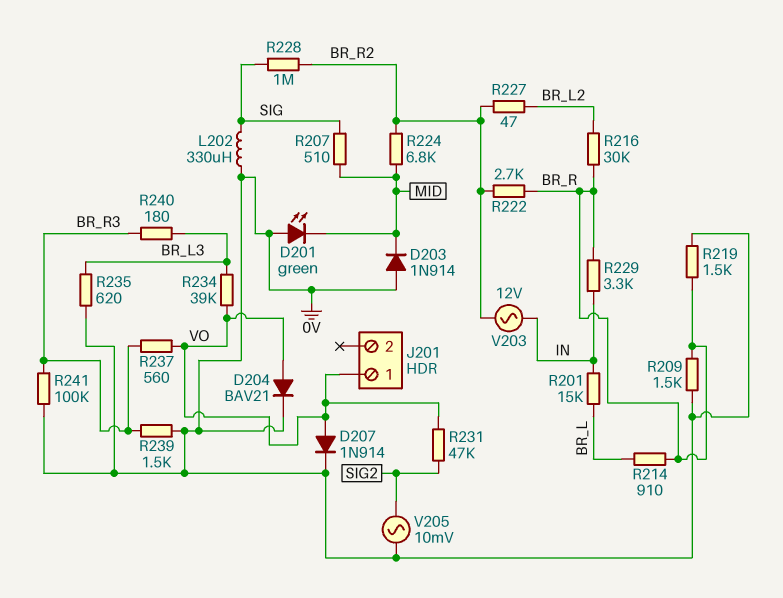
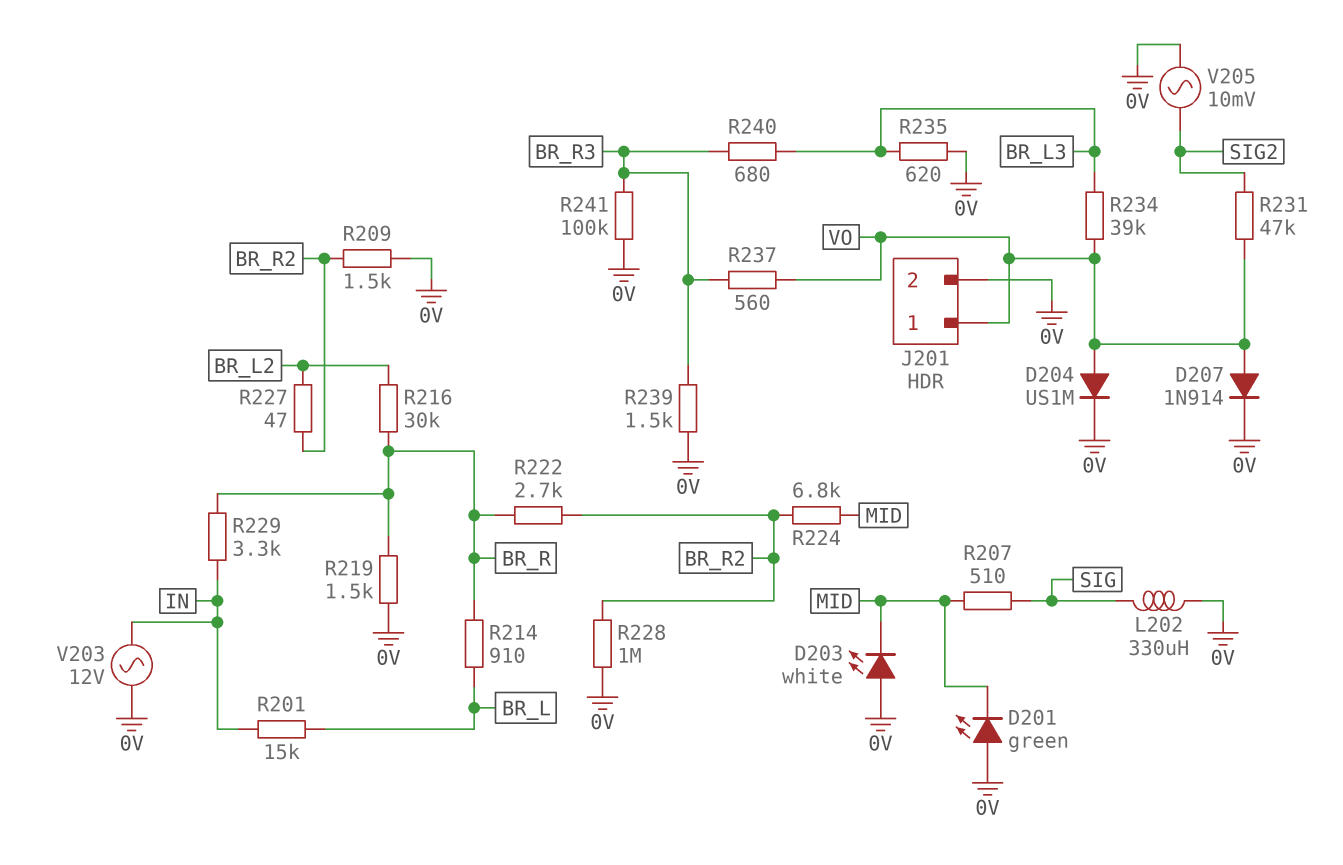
D203: diode 1N914 (A 0V, K MID) -> LED white (A 0V, K MID)
D204: diode BAV21 (A VO, K 0V) -> diode US1M (A VO, K 0V)
J201 pin 2: none -> 0V
R209: 1.5k (0V, BR_R) -> 1.5k (0V, BR_R2)
R228: 1M (BR_R2, SIG) -> 1M (0V, BR_R2)
R240: 180 (BR_L3, BR_R3) -> 680 (BR_L3, BR_R3)
V203: AC 12V (BR_R2, IN) -> AC 12V (0V, IN)

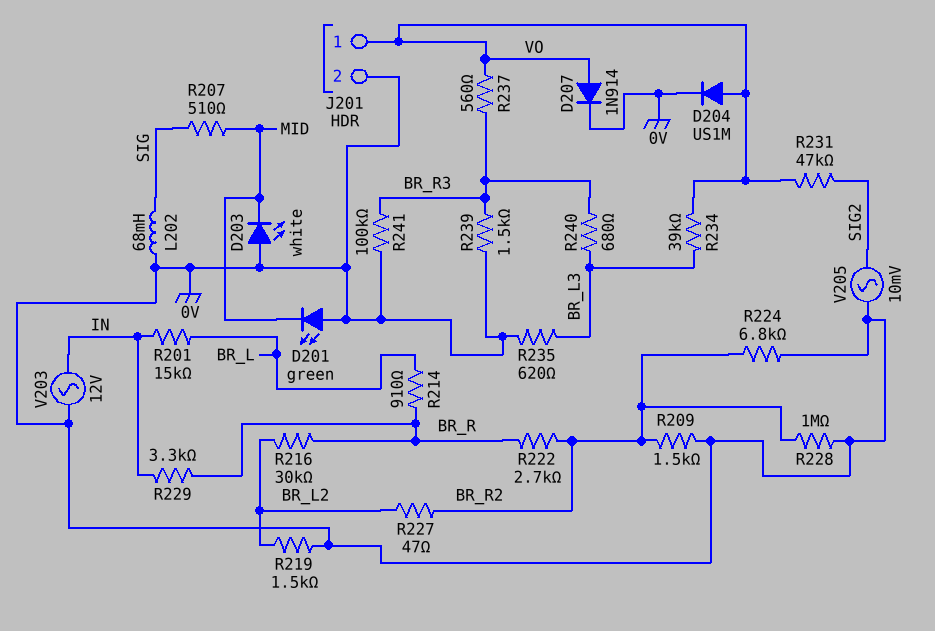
L202: 330uH (0V, SIG) -> 68mH (0V, SIG)
R219: 1.5k (0V, BR_R) -> 1.5k (0V, BR_L2)
R224: 6.8k (BR_R2, MID) -> 6.8k (0V, BR_R2)

